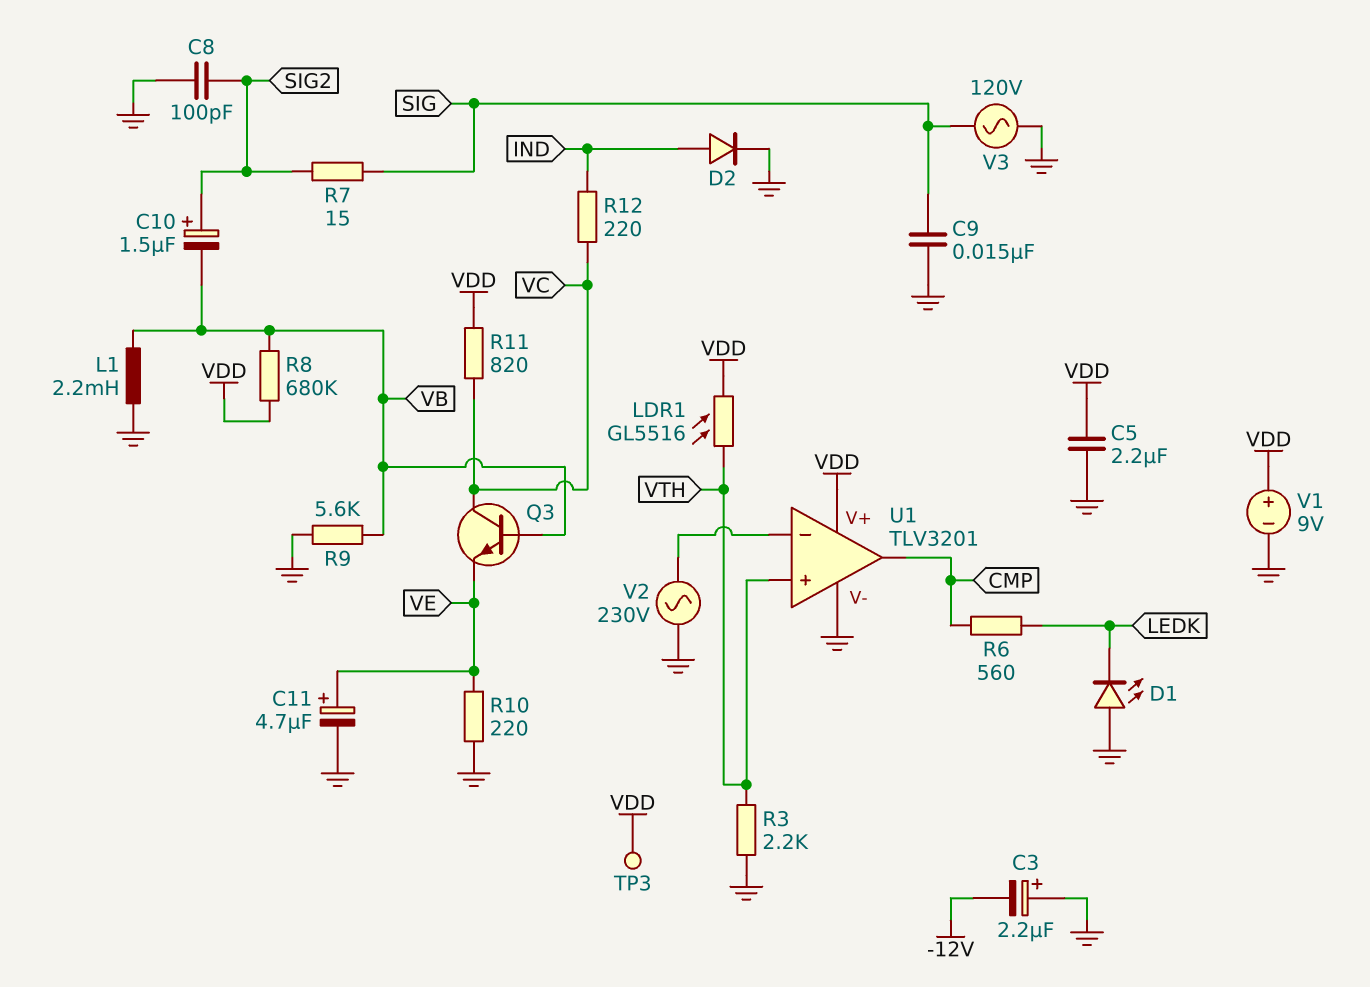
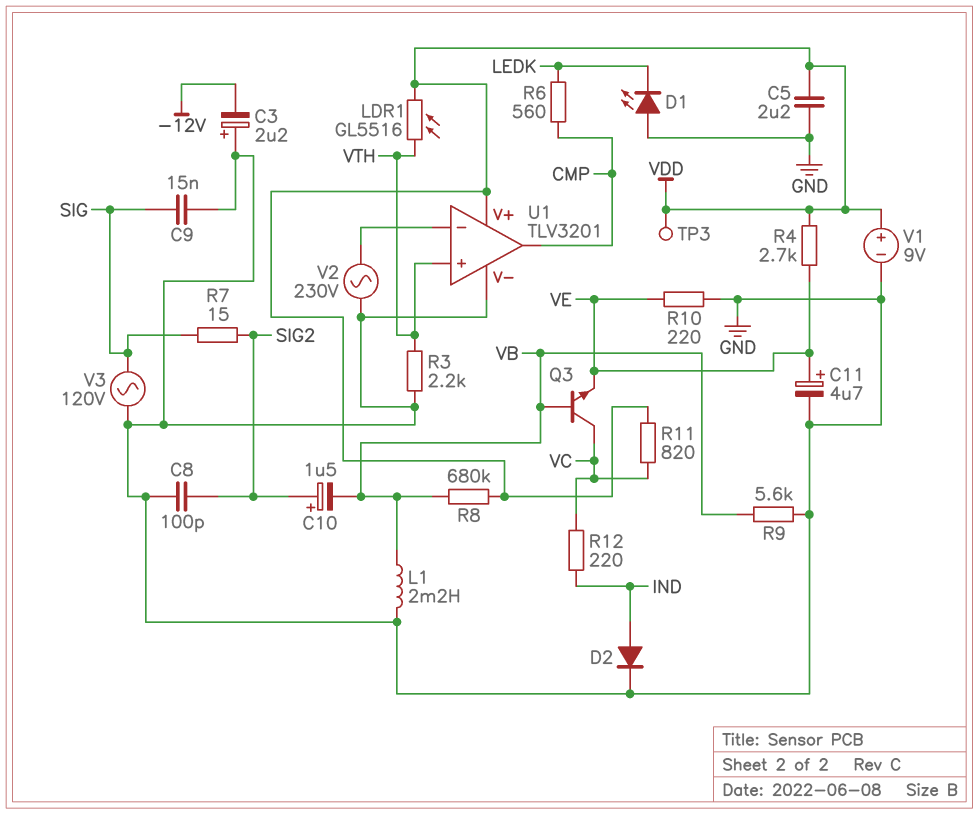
R4: none -> 2.7k (VDD, VE)

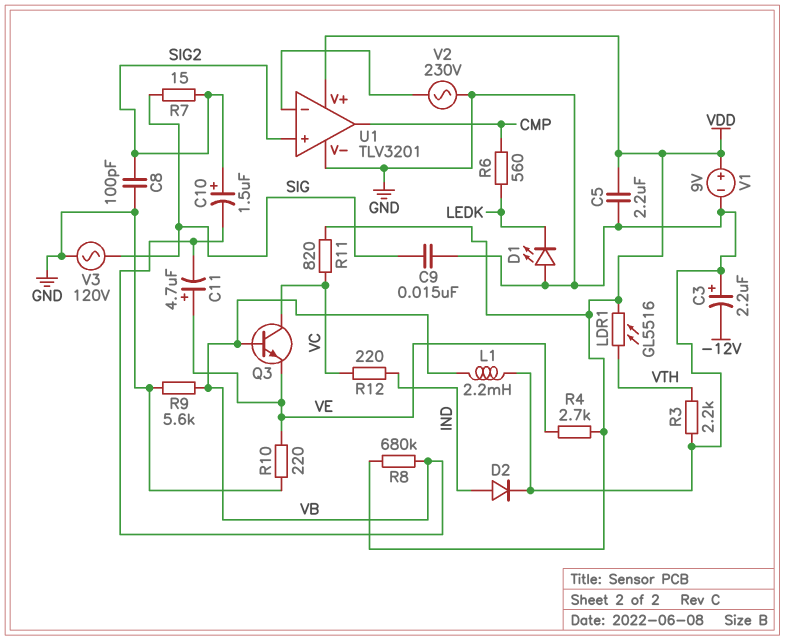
C11: 4.7uF (plus VE, minus GND) -> 4.7uF (plus VE, minus VB)
TP3: test point (VDD) -> none
U1 pin in+: VTH -> SIG2

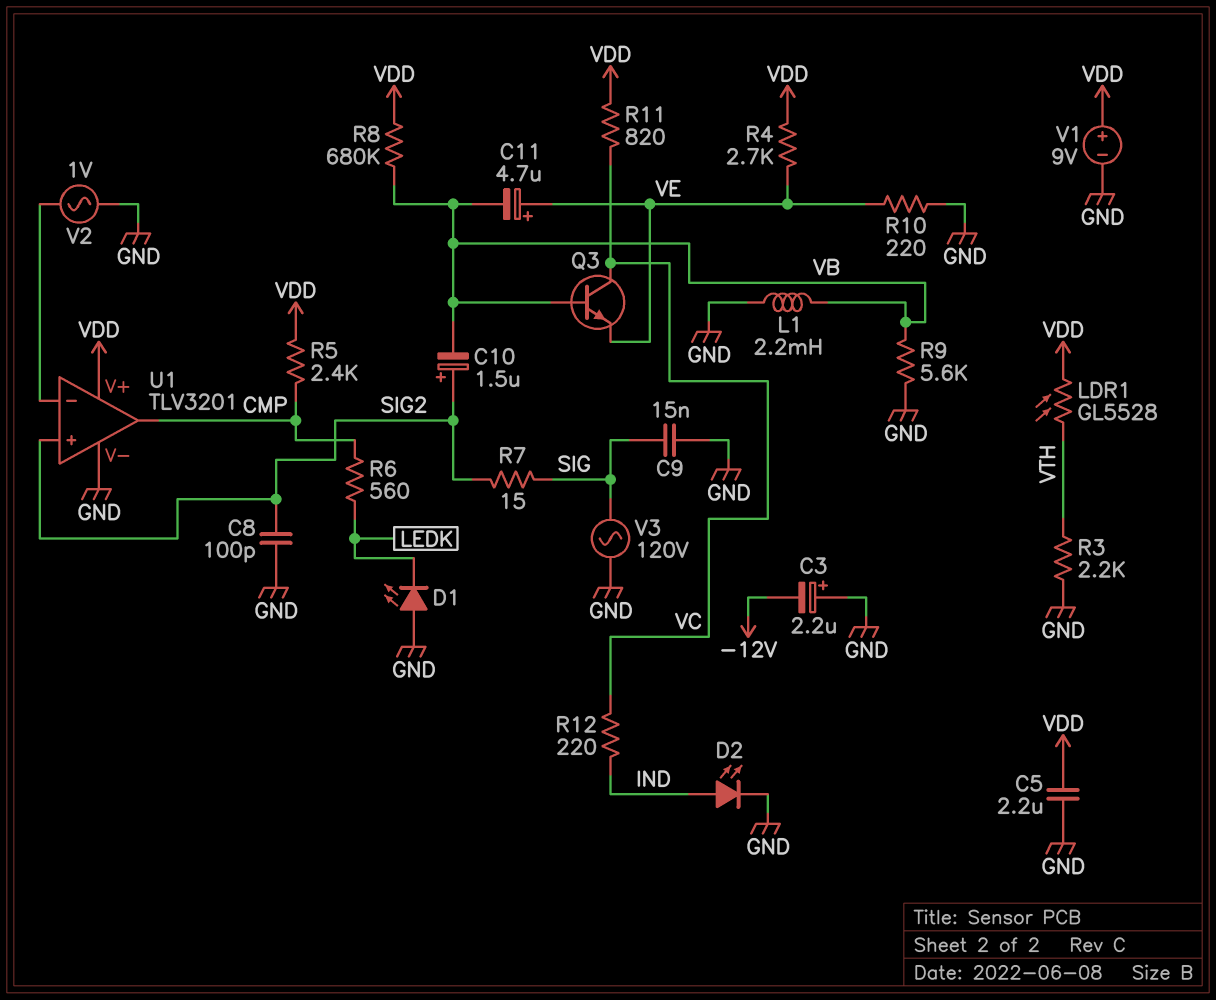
D2: diode (A IND, K GND) -> LED (A IND, K GND)
LDR1: GL5516 (VDD, VTH) -> GL5528 (VDD, VTH)
R5: none -> 2.4k (CMP, VDD)
V2: AC 230V (GND, U1/in-) -> AC 1V (GND, U1/in-)

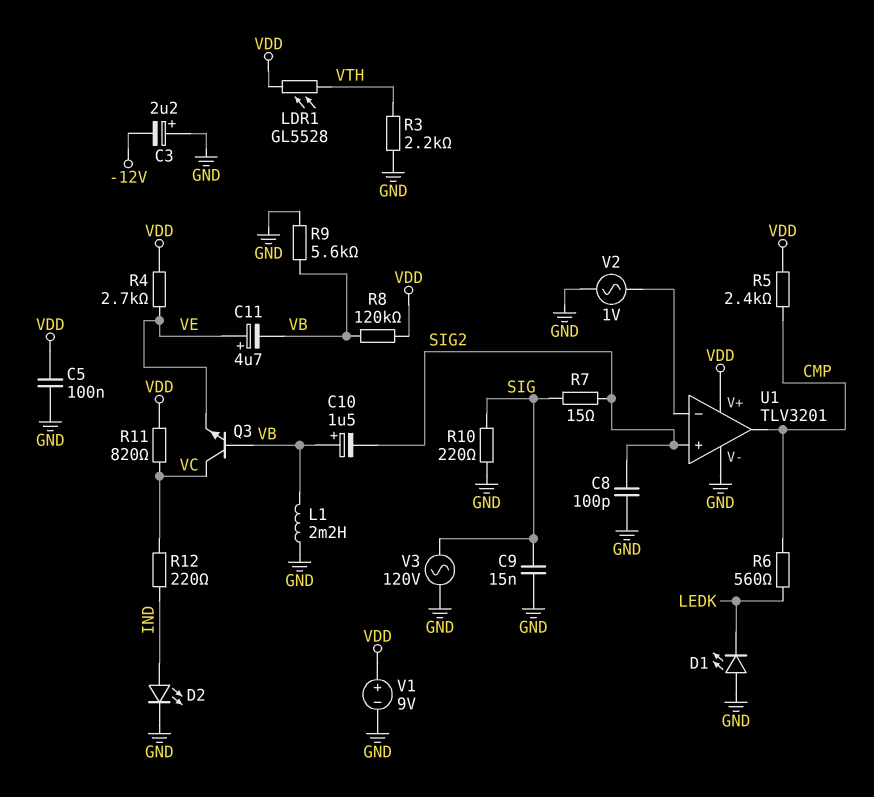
C5: 2.2uF (GND, VDD) -> 100nF (GND, VDD)
C10: 1.5uF (plus SIG2, minus VB) -> 1.5uF (plus VB, minus SIG2)
R8: 680k (VB, VDD) -> 120k (VB, VDD)
R10: 220 (GND, VE) -> 220 (GND, SIG)

